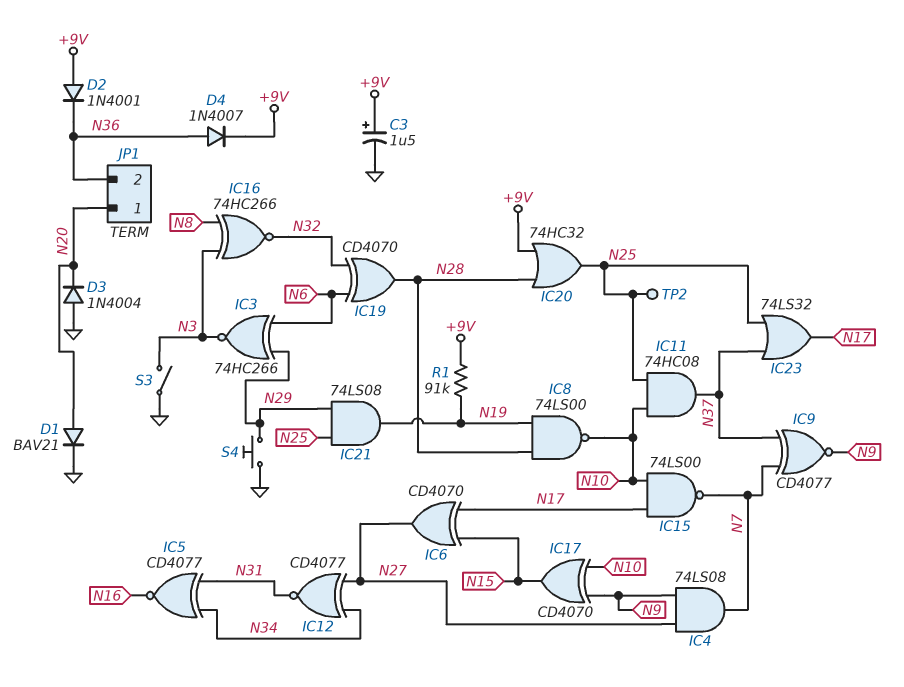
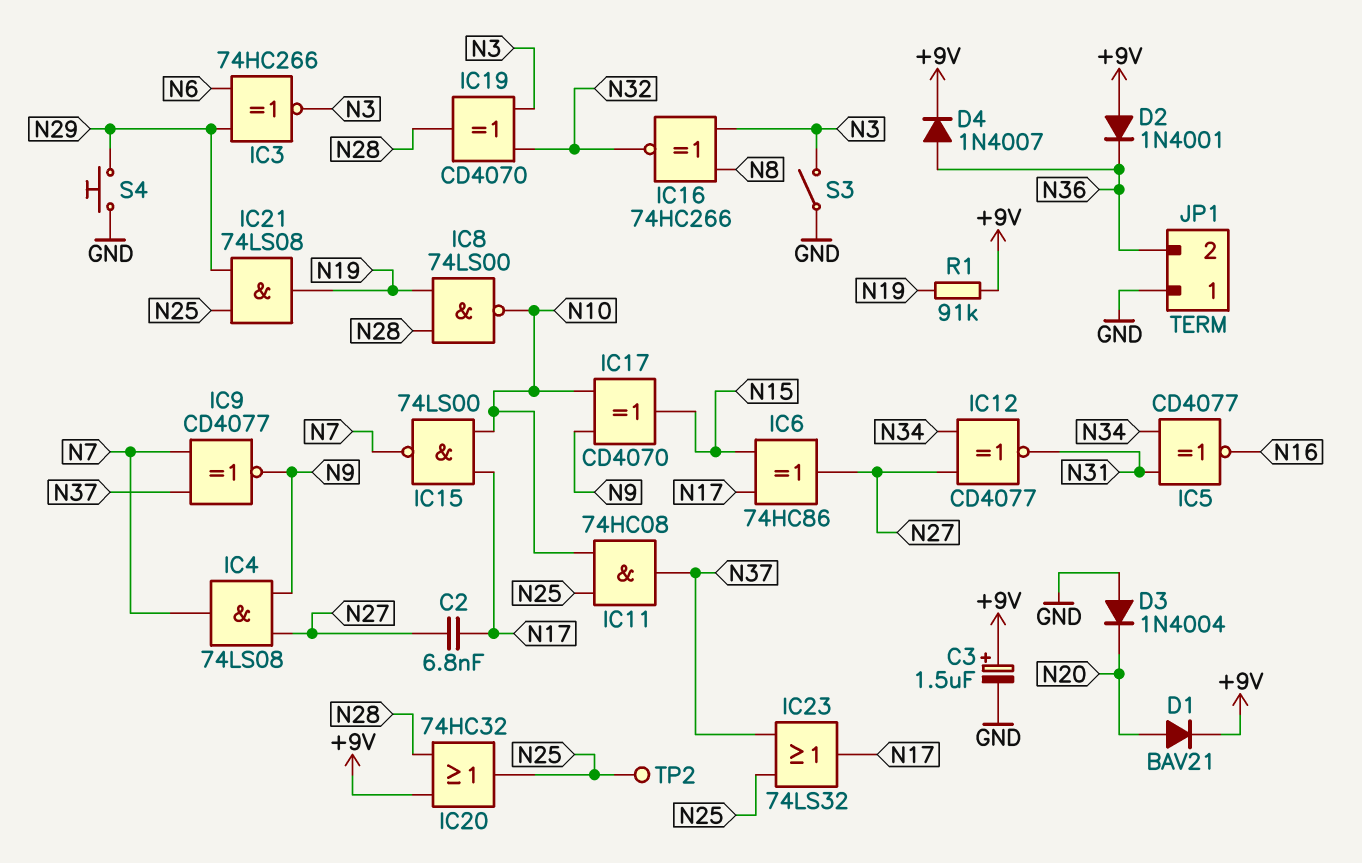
C2: none -> 6.8nF (N17, N27)
D1: diode BAV21 (A N20, K GND) -> diode BAV21 (A N20, K +9V)
IC6: XOR CD4070 (in N15, in N17, out N27) -> XOR 74HC86 (in N15, in N17, out N27)
IC19: XOR CD4070 (in N6, in N32, out N28) -> XOR CD4070 (in N3, in N32, out N28)
JP1 pin 1: N20 -> GND

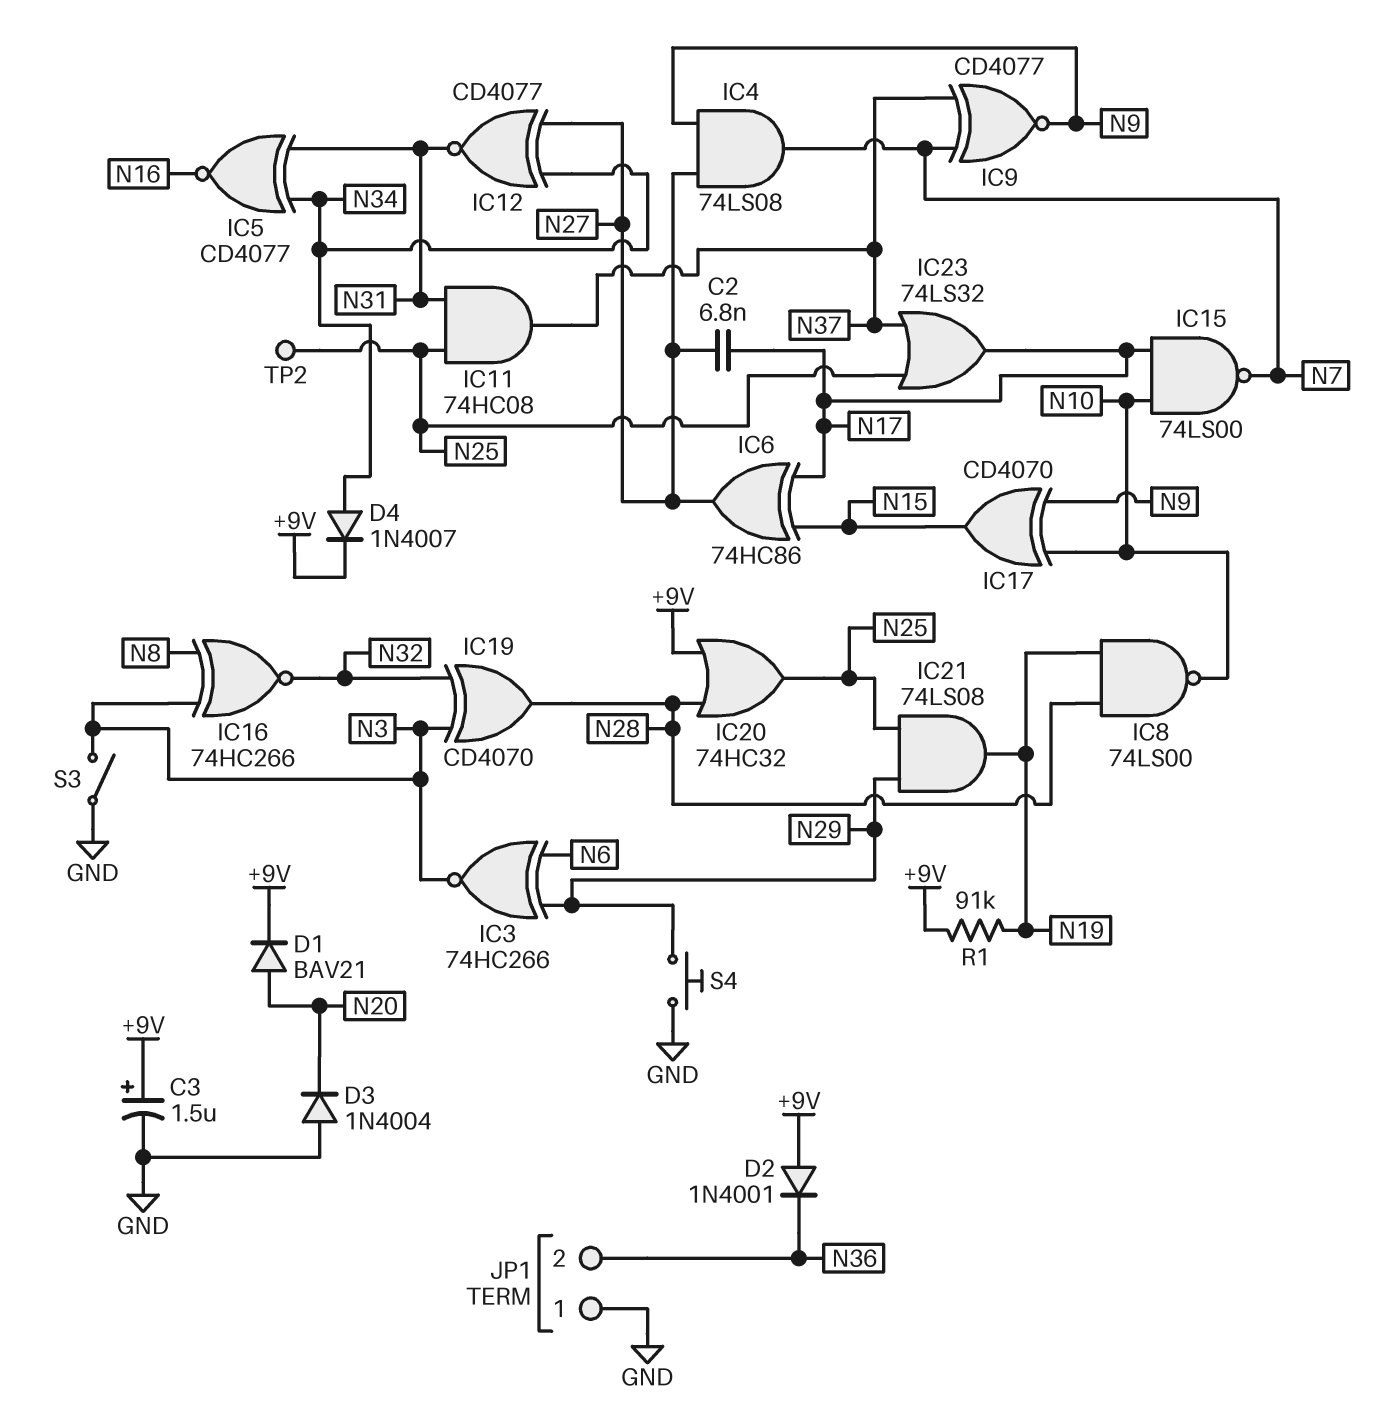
D4: diode 1N4007 (A N36, K +9V) -> diode 1N4007 (A N34, K +9V)
IC11: AND 74HC08 (in N10, in N25, out N37) -> AND 74HC08 (in N25, in N31, out N37)

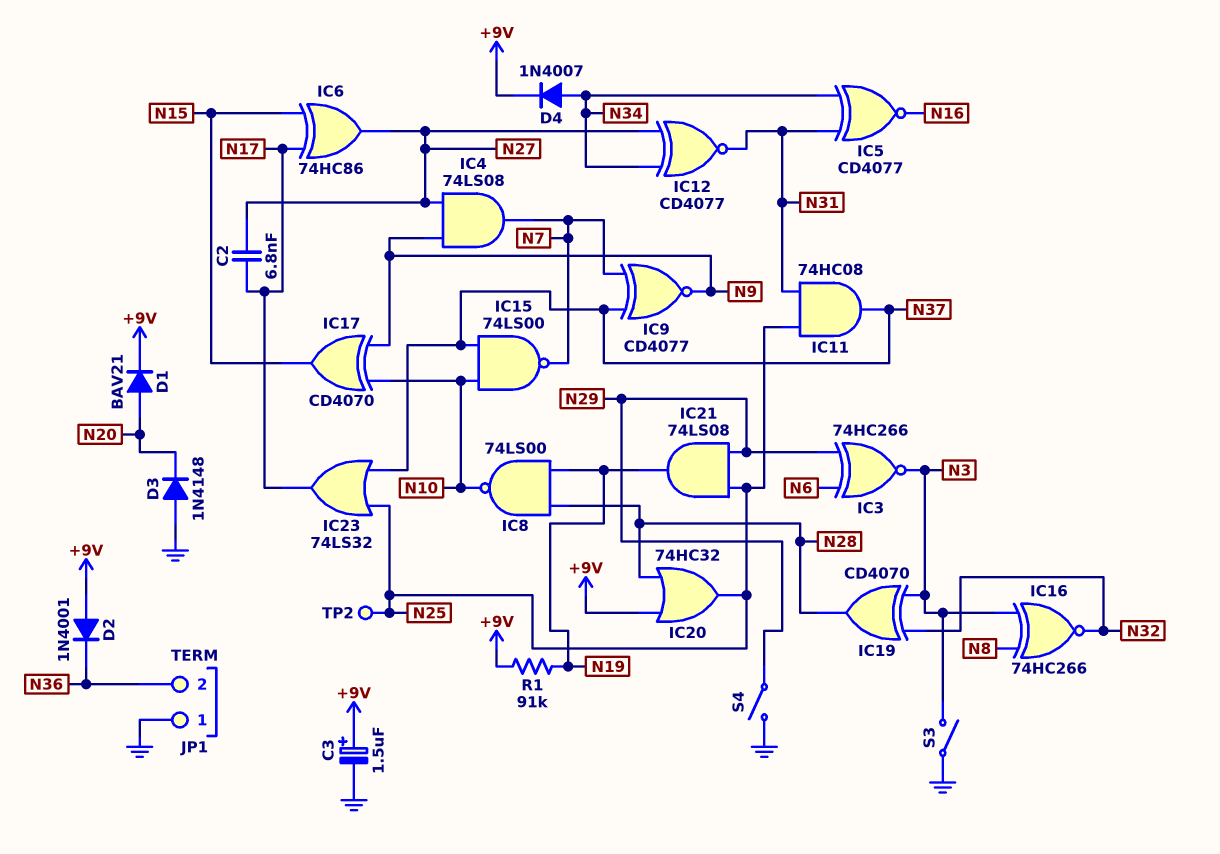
D3: diode 1N4004 (A GND, K N20) -> diode 1N4148 (A GND, K N20)
IC15: NAND 74LS00 (in N10, in N17, out N7) -> NAND 74LS00 (in N10, in N37, out N7)
S4: button (GND, N29) -> switch (GND, N29)

